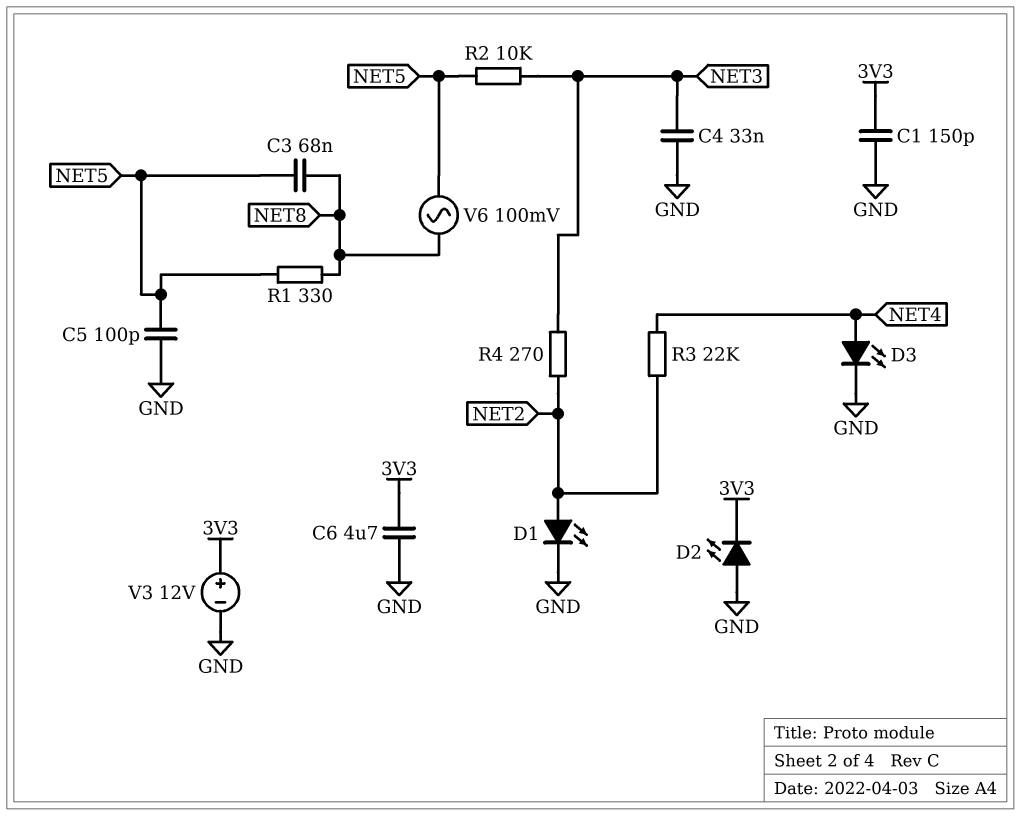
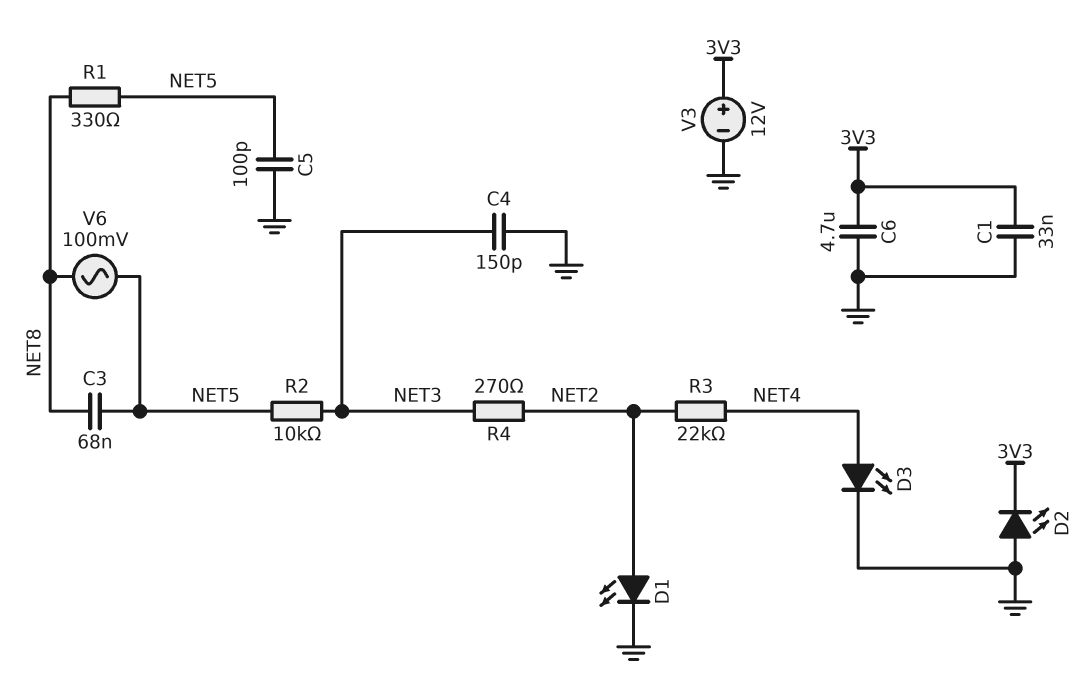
C1: 150pF (3V3, GND) -> 33nF (3V3, GND)
C4: 33nF (GND, NET3) -> 150pF (GND, NET3)

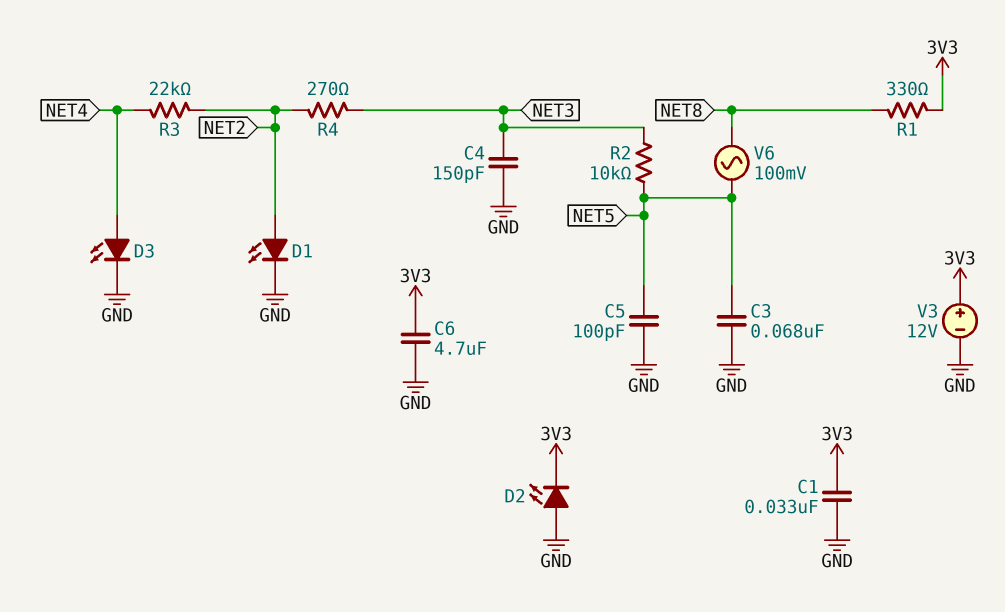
C3: 68nF (NET5, NET8) -> 68nF (GND, NET5)
R1: 330 (NET5, NET8) -> 330 (3V3, NET8)

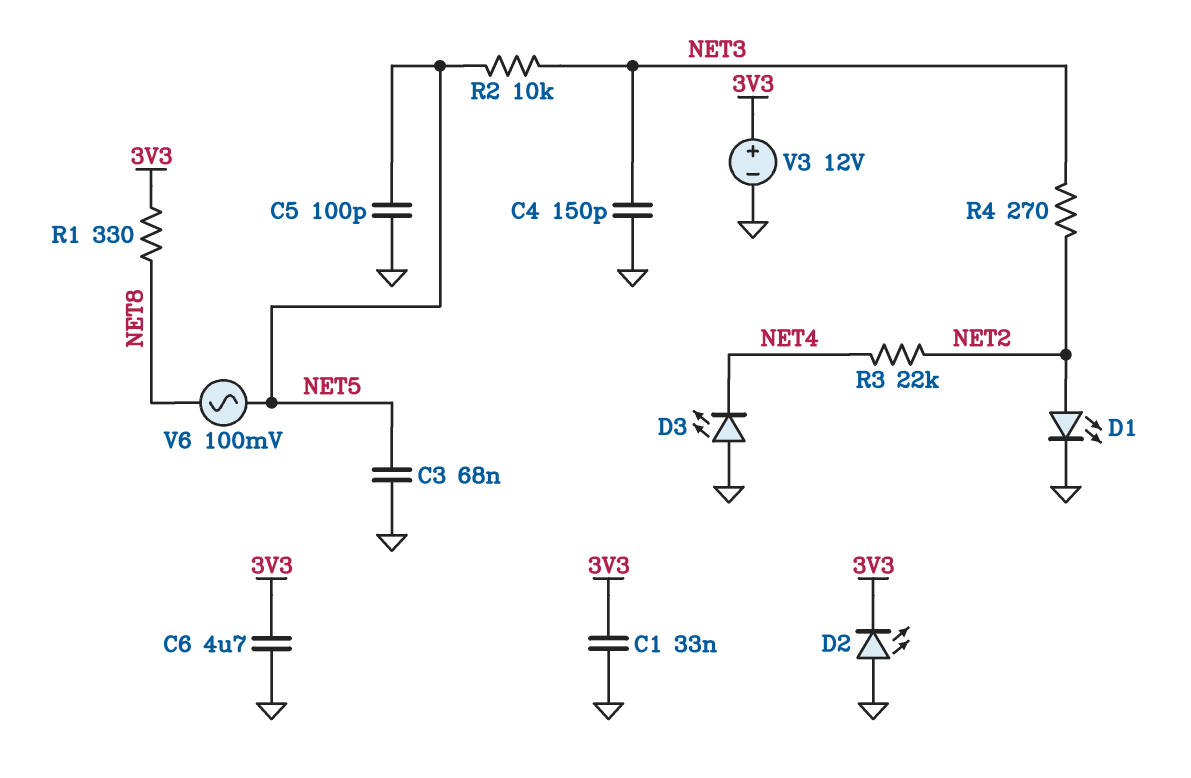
D3: LED (A NET4, K GND) -> LED (A GND, K NET4)

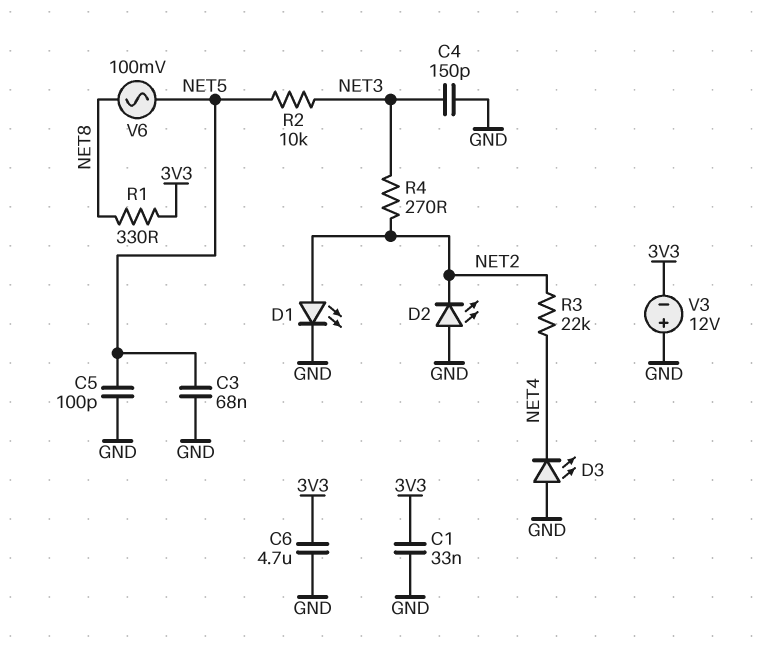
D2: LED (A GND, K 3V3) -> LED (A GND, K NET2)
V3: 12V (plus 3V3, minus GND) -> 12V (plus GND, minus 3V3)

